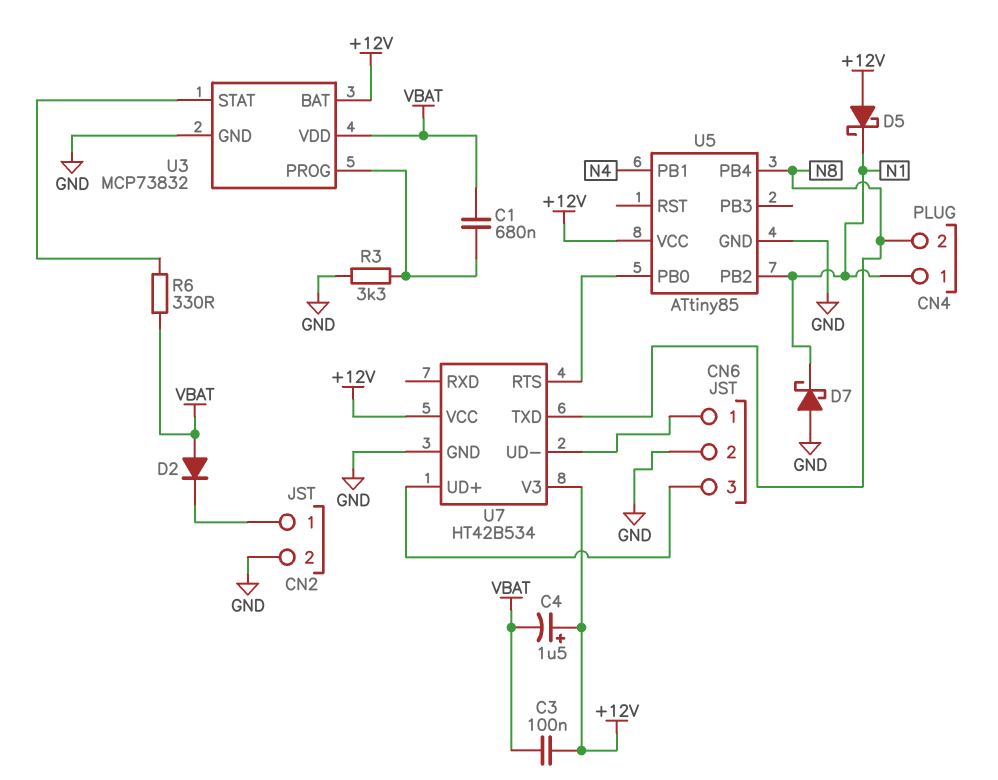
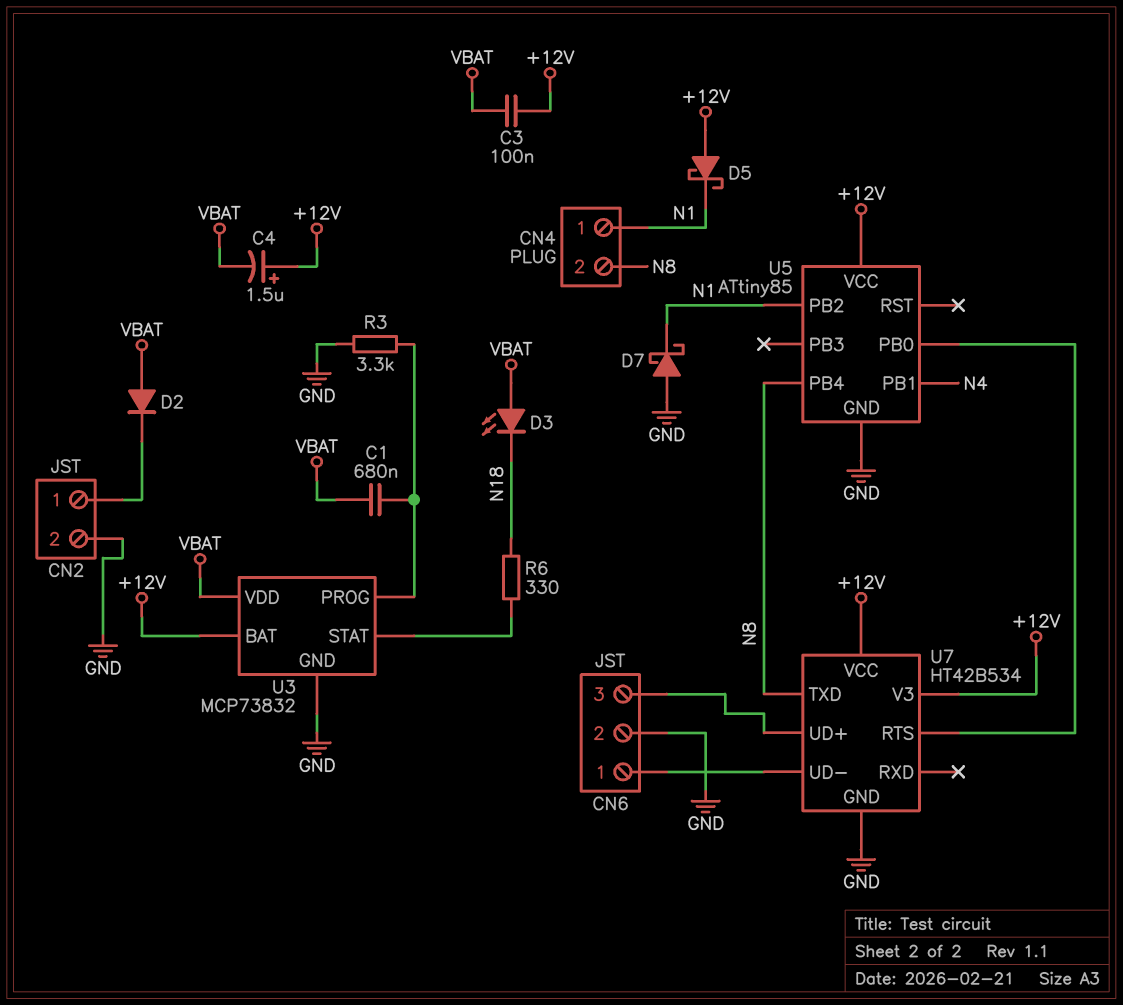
D3: none -> LED (A VBAT, K N18)
R6: 330 (U3/STAT, VBAT) -> 330 (N18, U3/STAT)

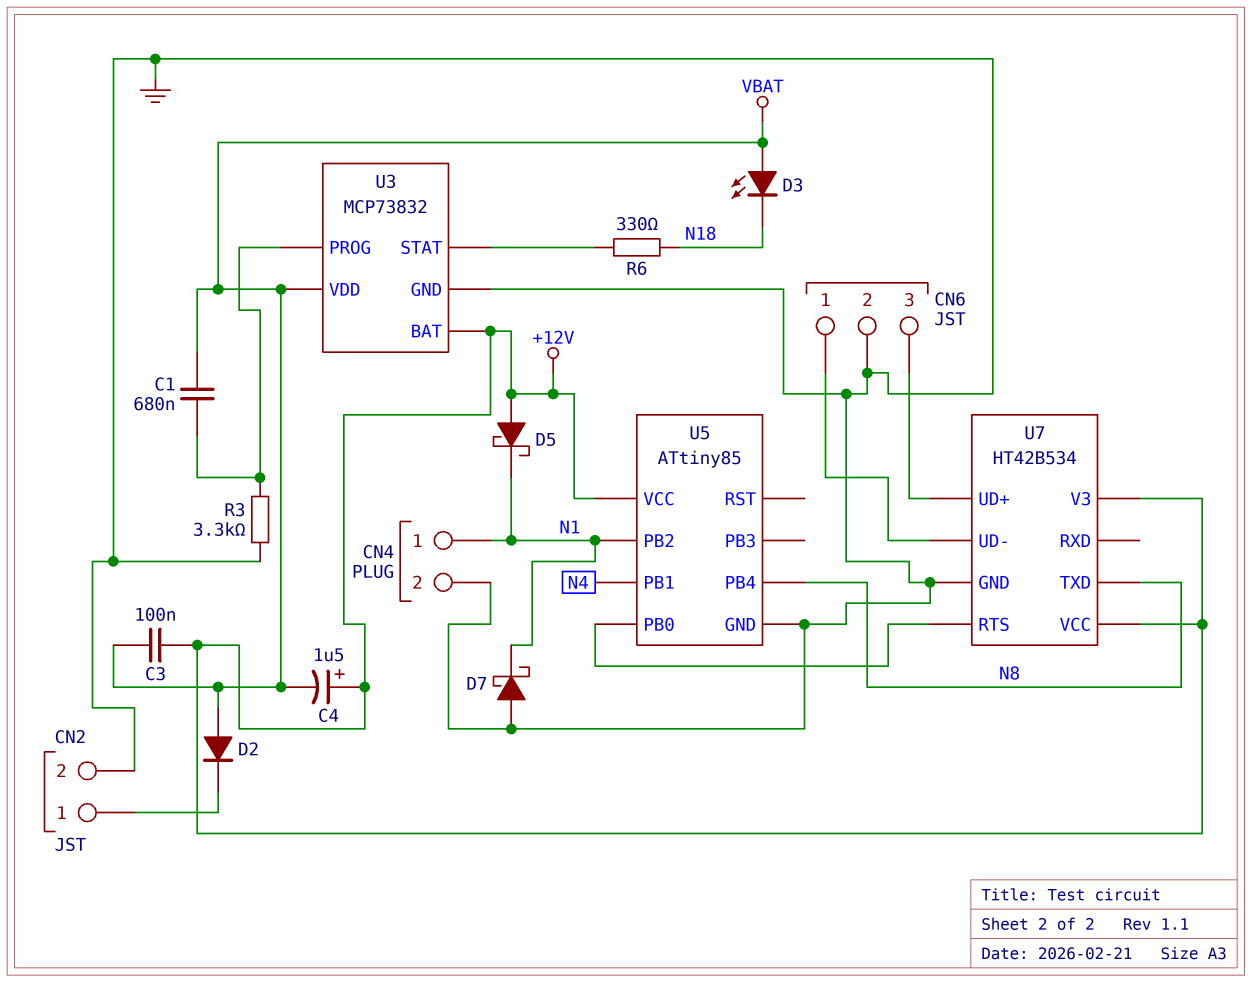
CN4 pin 2: N8 -> GND

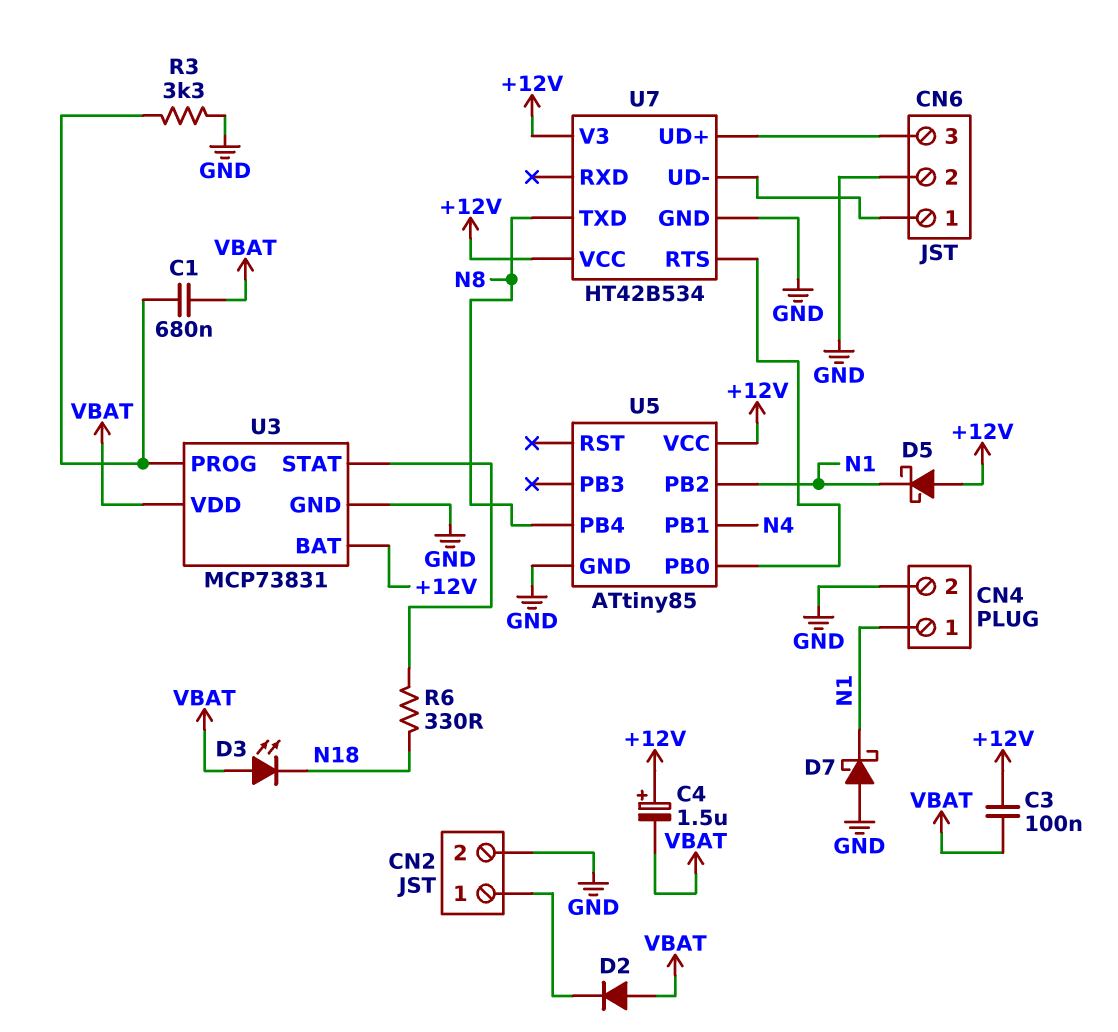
U3: MCP73832 -> MCP73831

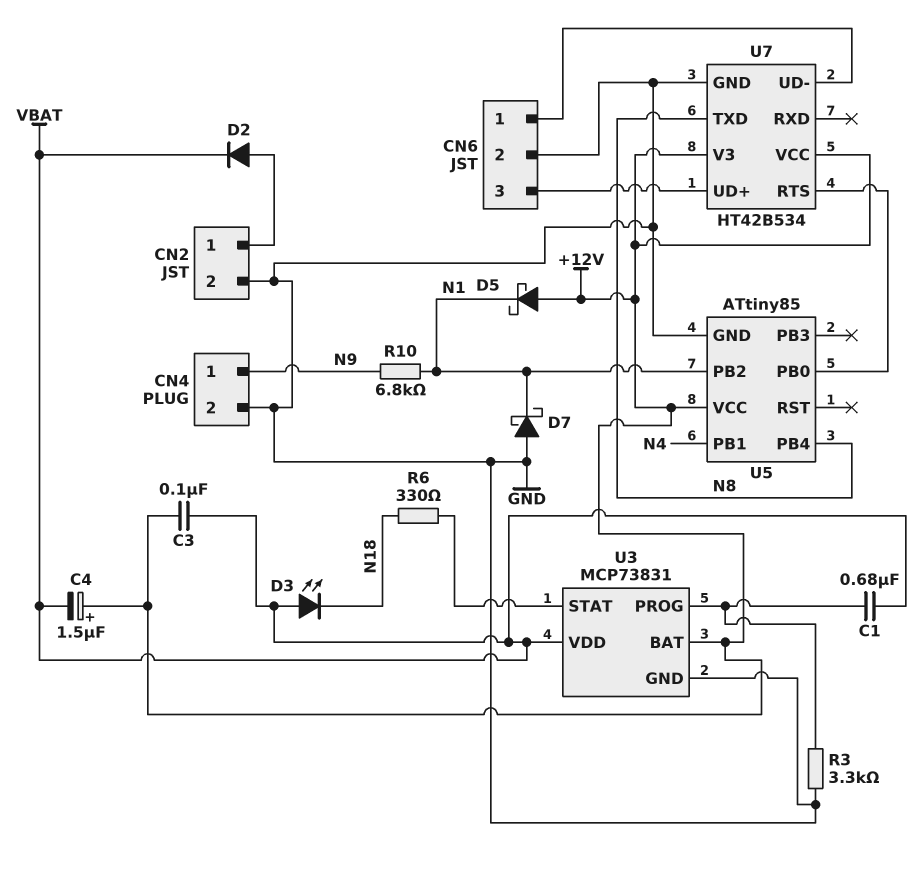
CN4 pin 1: N1 -> N9
D2: diode (A VBAT, K CN2/1) -> diode (A CN2/1, K VBAT)
R10: none -> 6.8k (N1, N9)

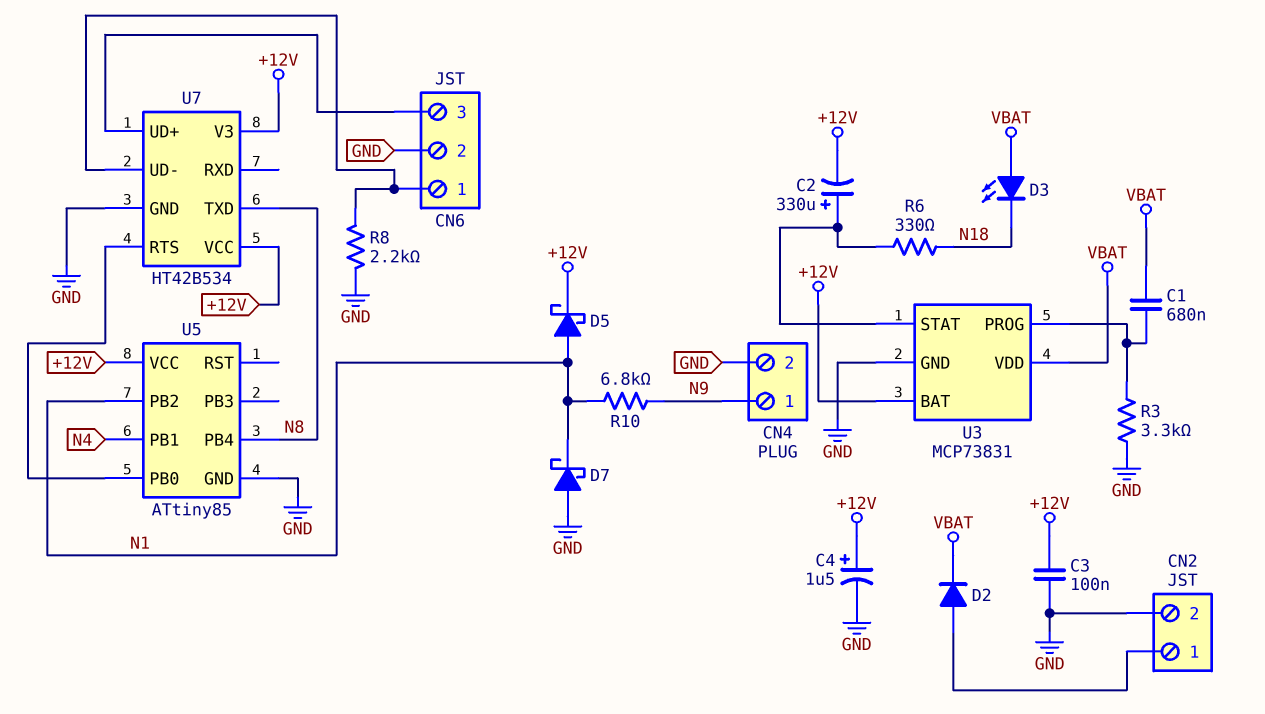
C2: none -> 330uF (plus U3/STAT, minus +12V)
C3: 100nF (+12V, VBAT) -> 100nF (+12V, GND)
C4: 1.5uF (plus +12V, minus VBAT) -> 1.5uF (plus +12V, minus GND)
D5: schottky (A +12V, K N1) -> schottky (A N1, K +12V)
R8: none -> 2.2k (CN6/1, GND)

